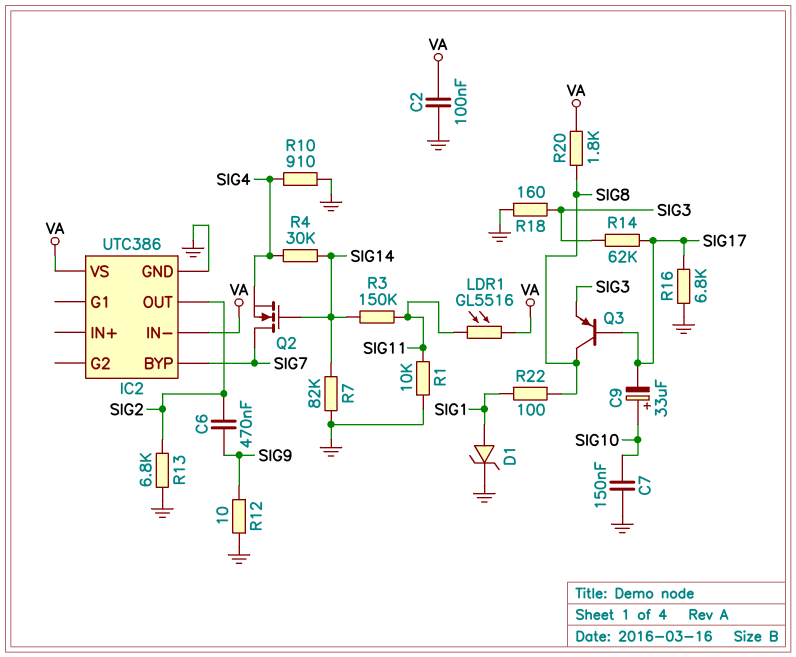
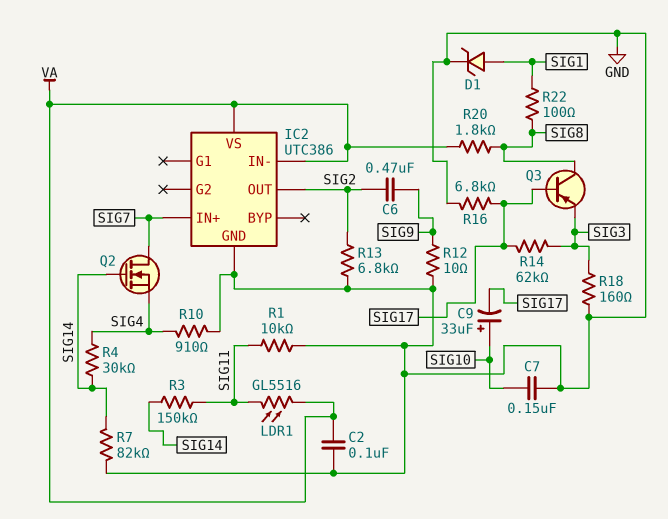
IC2 pin BYP: SIG7 -> none
IC2 pin IN+: none -> SIG7

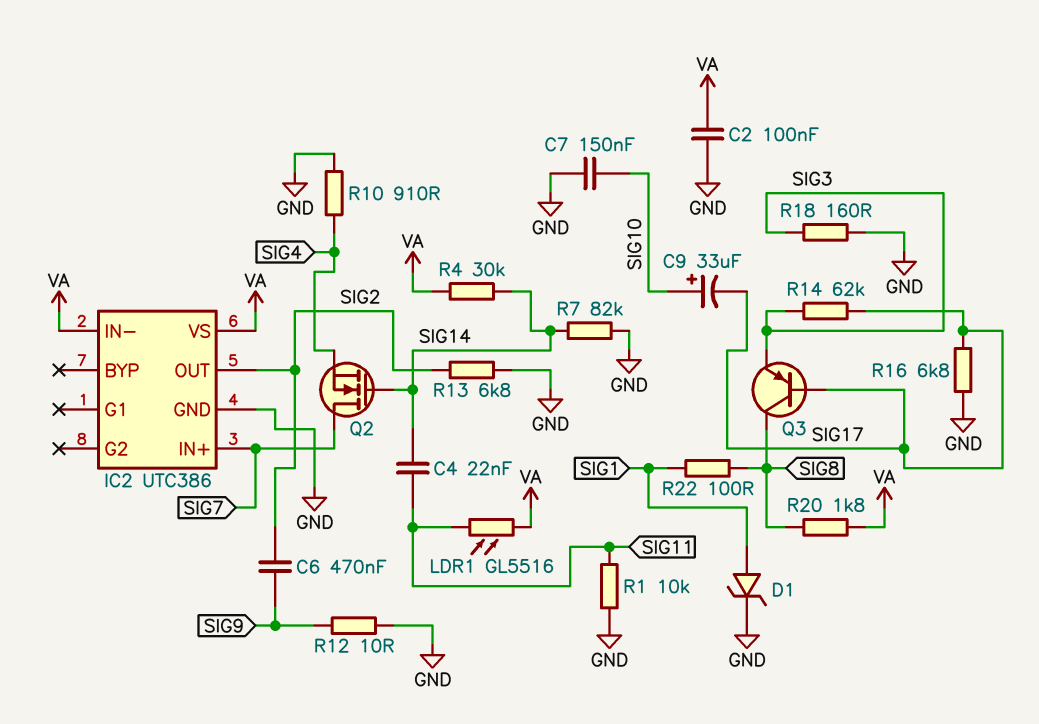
C4: none -> 22nF (SIG11, SIG14)
R3: 150k (SIG11, SIG14) -> none
R4: 30k (SIG4, SIG14) -> 30k (SIG14, VA)

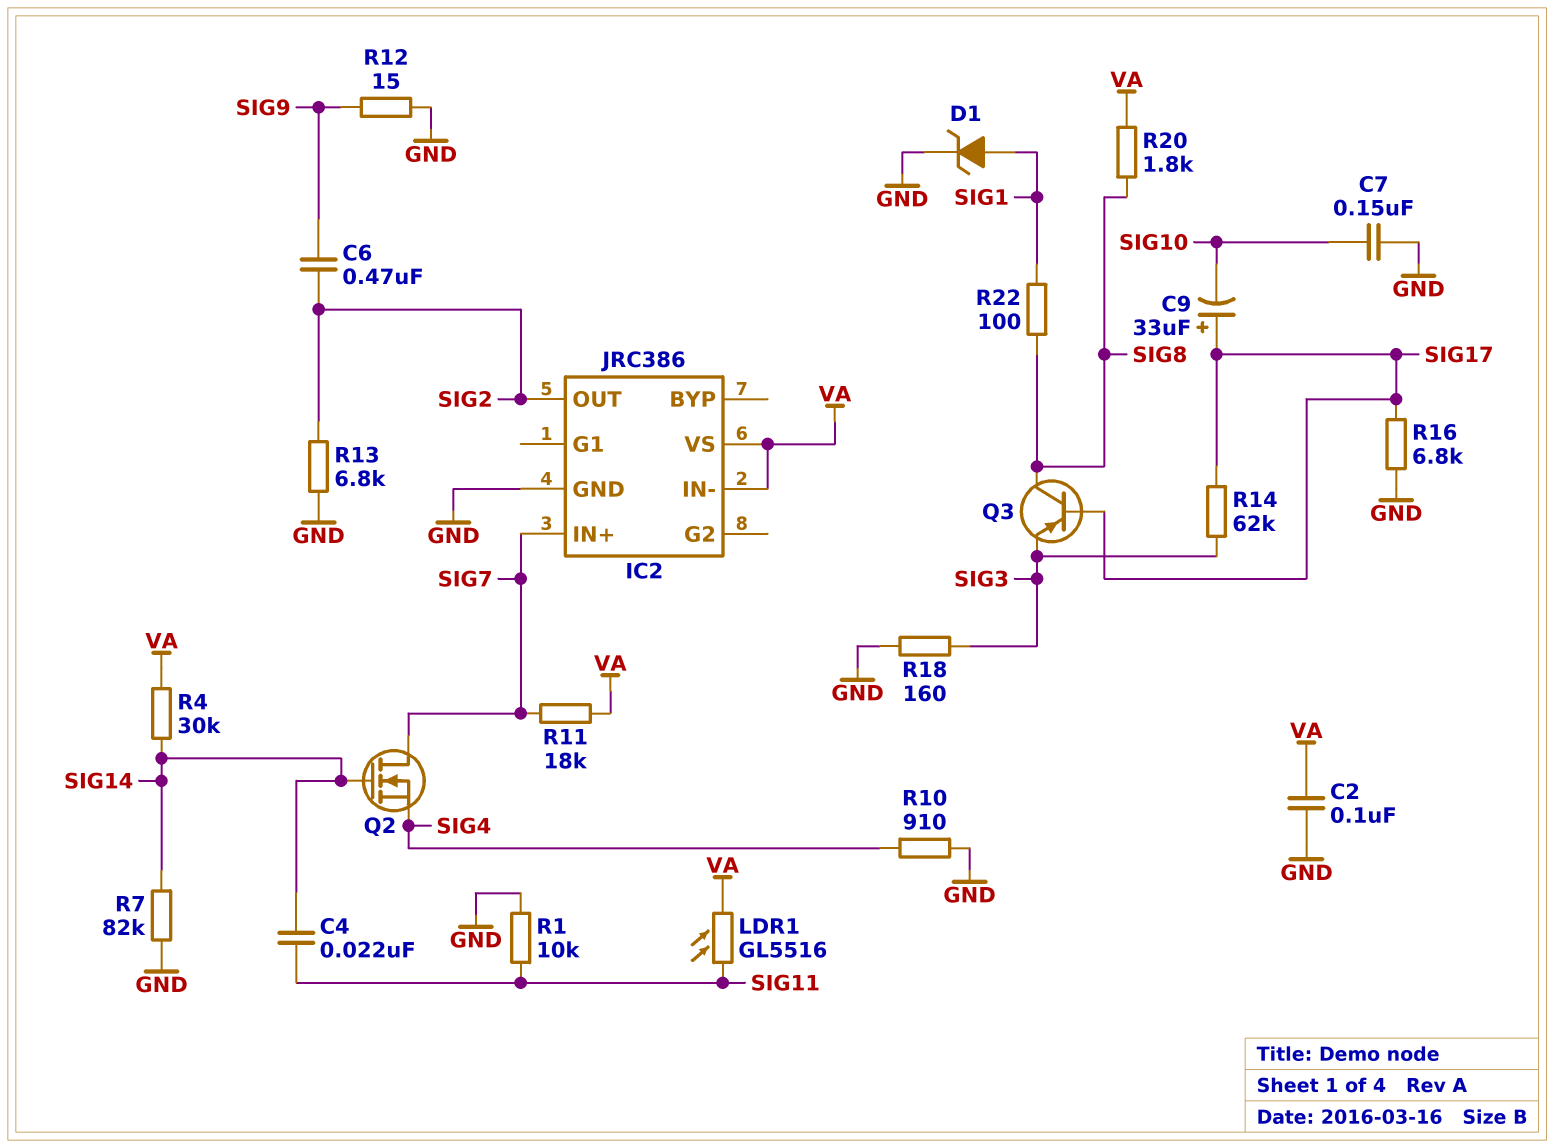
C9: 33uF (plus SIG10, minus SIG17) -> 33uF (plus SIG17, minus SIG10)
IC2: UTC386 -> JRC386
R11: none -> 18k (SIG7, VA)
R12: 10 (GND, SIG9) -> 15 (GND, SIG9)

